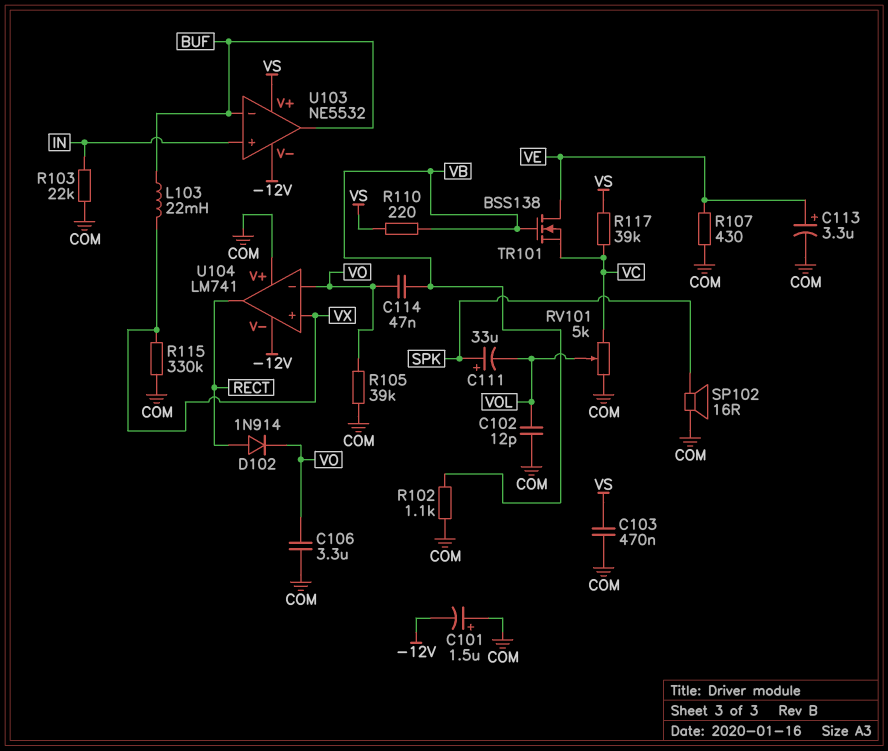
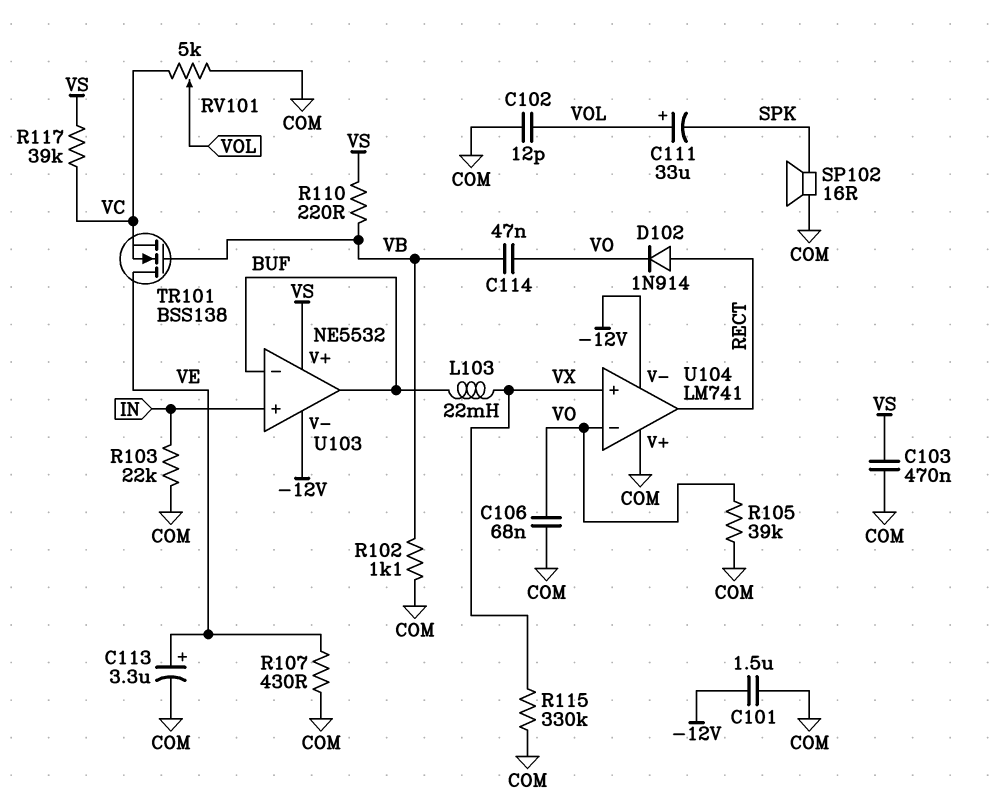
C101: 1.5uF (plus COM, minus -12V) -> 1.5uF (-12V, COM)
C106: 3.3uF (COM, VO) -> 68nF (COM, VO)
C111: 33uF (plus SPK, minus VOL) -> 33uF (plus VOL, minus SPK)

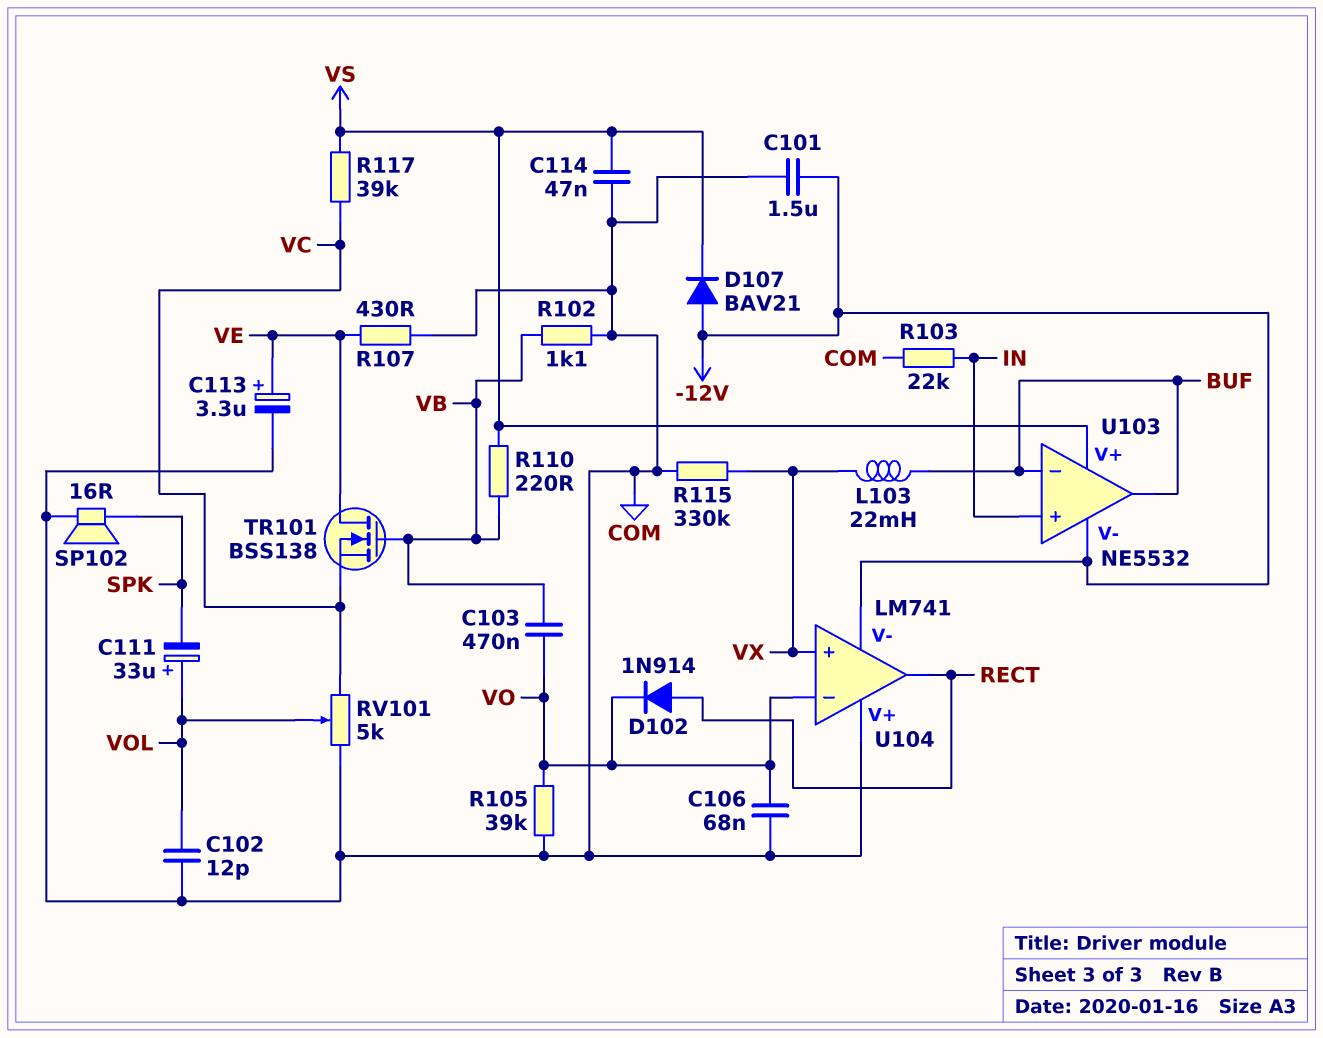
C103: 470nF (COM, VS) -> 470nF (VB, VO)
C114: 47nF (VB, VO) -> 47nF (COM, VS)
D107: none -> diode BAV21 (A -12V, K VS)

